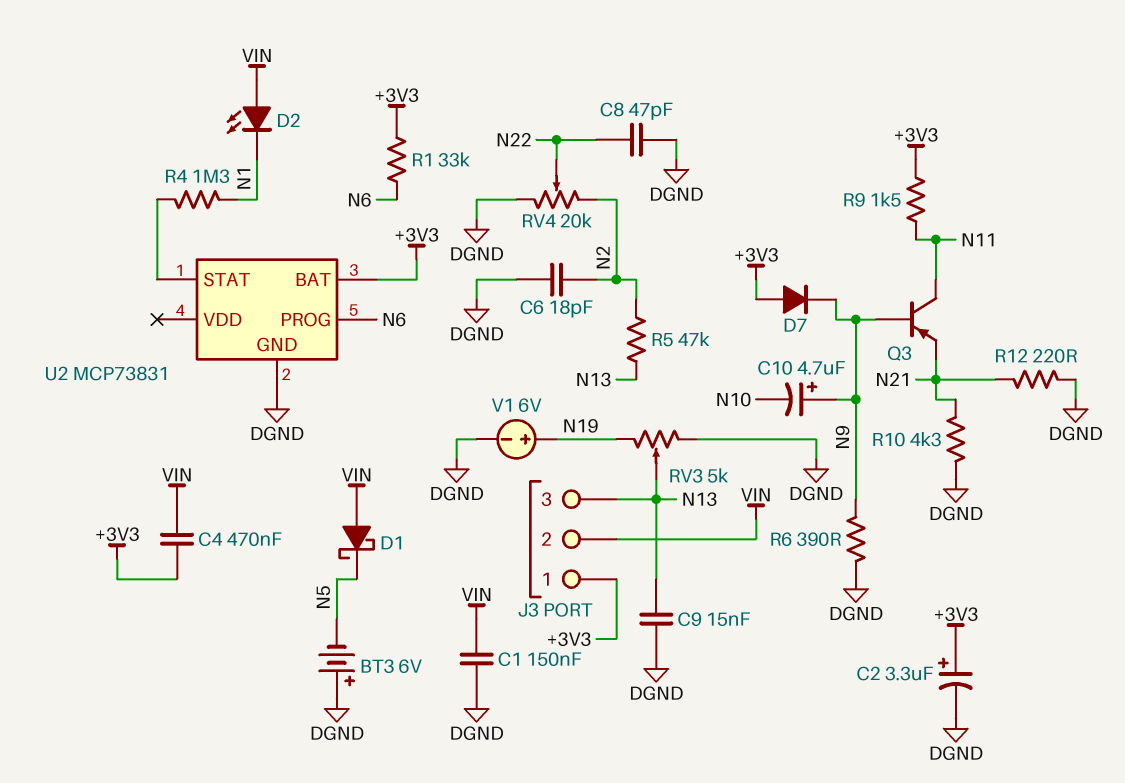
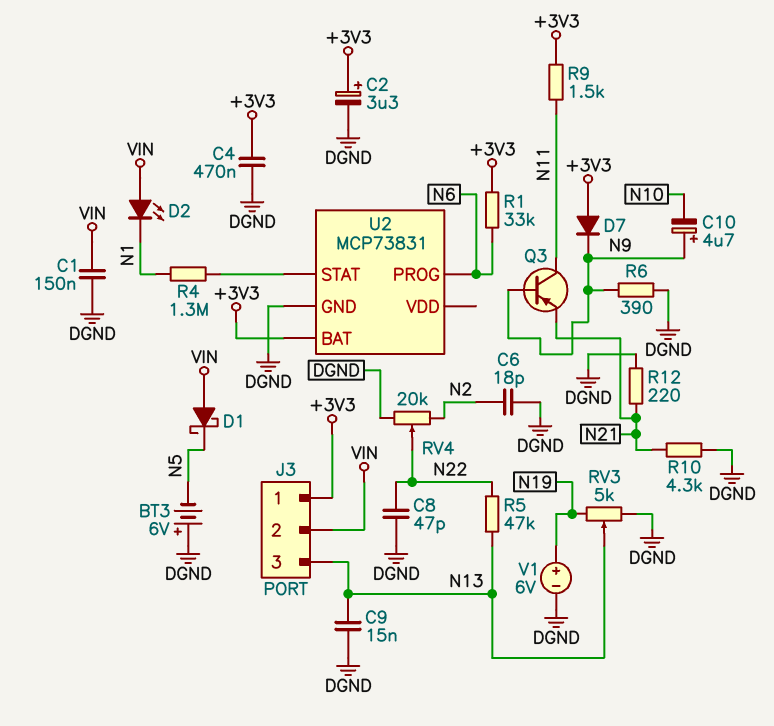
C4: 470nF (+3V3, VIN) -> 470nF (+3V3, DGND)
R5: 47k (N2, N13) -> 47k (N13, N22)

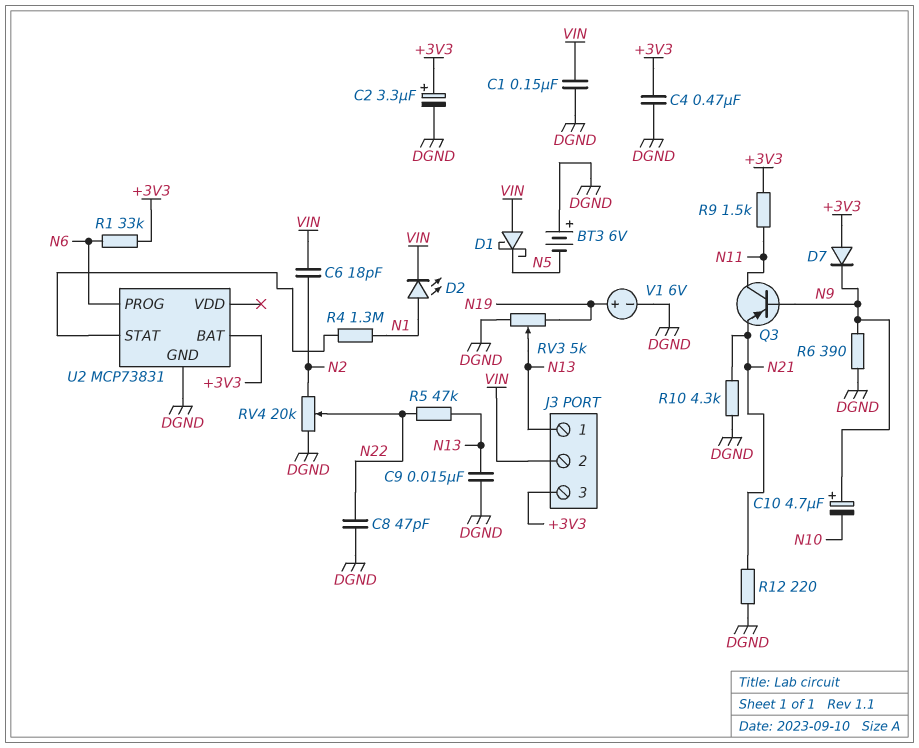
C6: 18pF (DGND, N2) -> 18pF (N2, VIN)
D2: LED (A VIN, K N1) -> LED (A N1, K VIN)
J3 pin 1: +3V3 -> N13
J3 pin 3: N13 -> +3V3

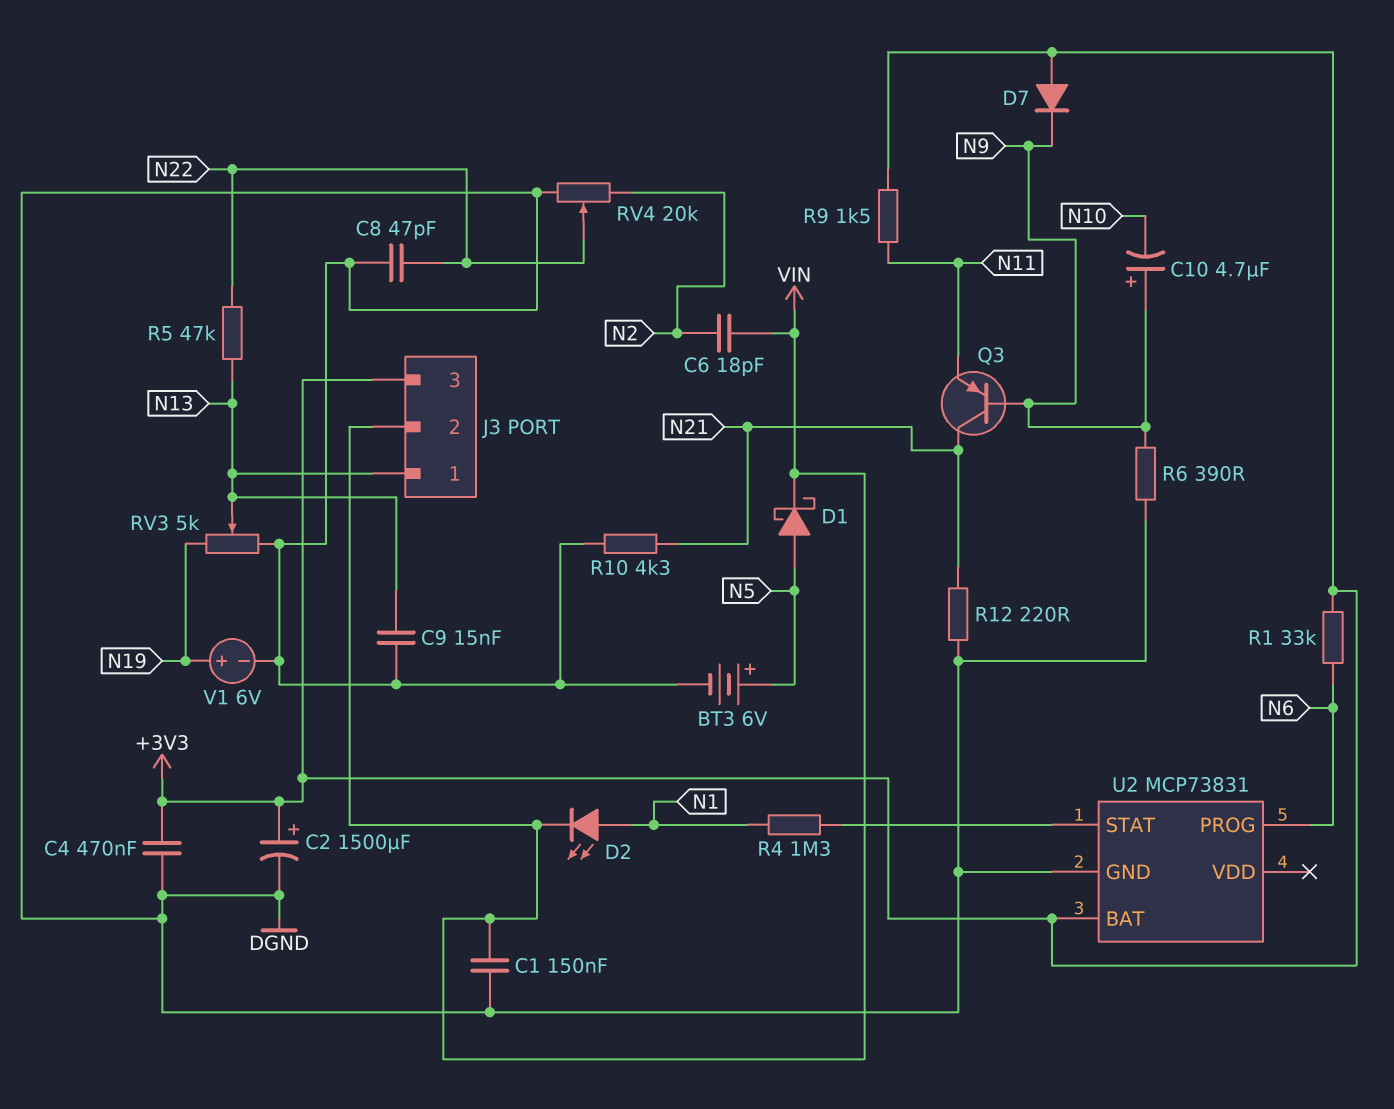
BT3: 6V (plus DGND, minus N5) -> 6V (plus N5, minus DGND)
C2: 3.3uF (plus +3V3, minus DGND) -> 1500uF (plus +3V3, minus DGND)
D1: schottky (A VIN, K N5) -> schottky (A N5, K VIN)
Q3: PNP (B N9, C N11, E N21) -> PNP (B N9, C N21, E N11)

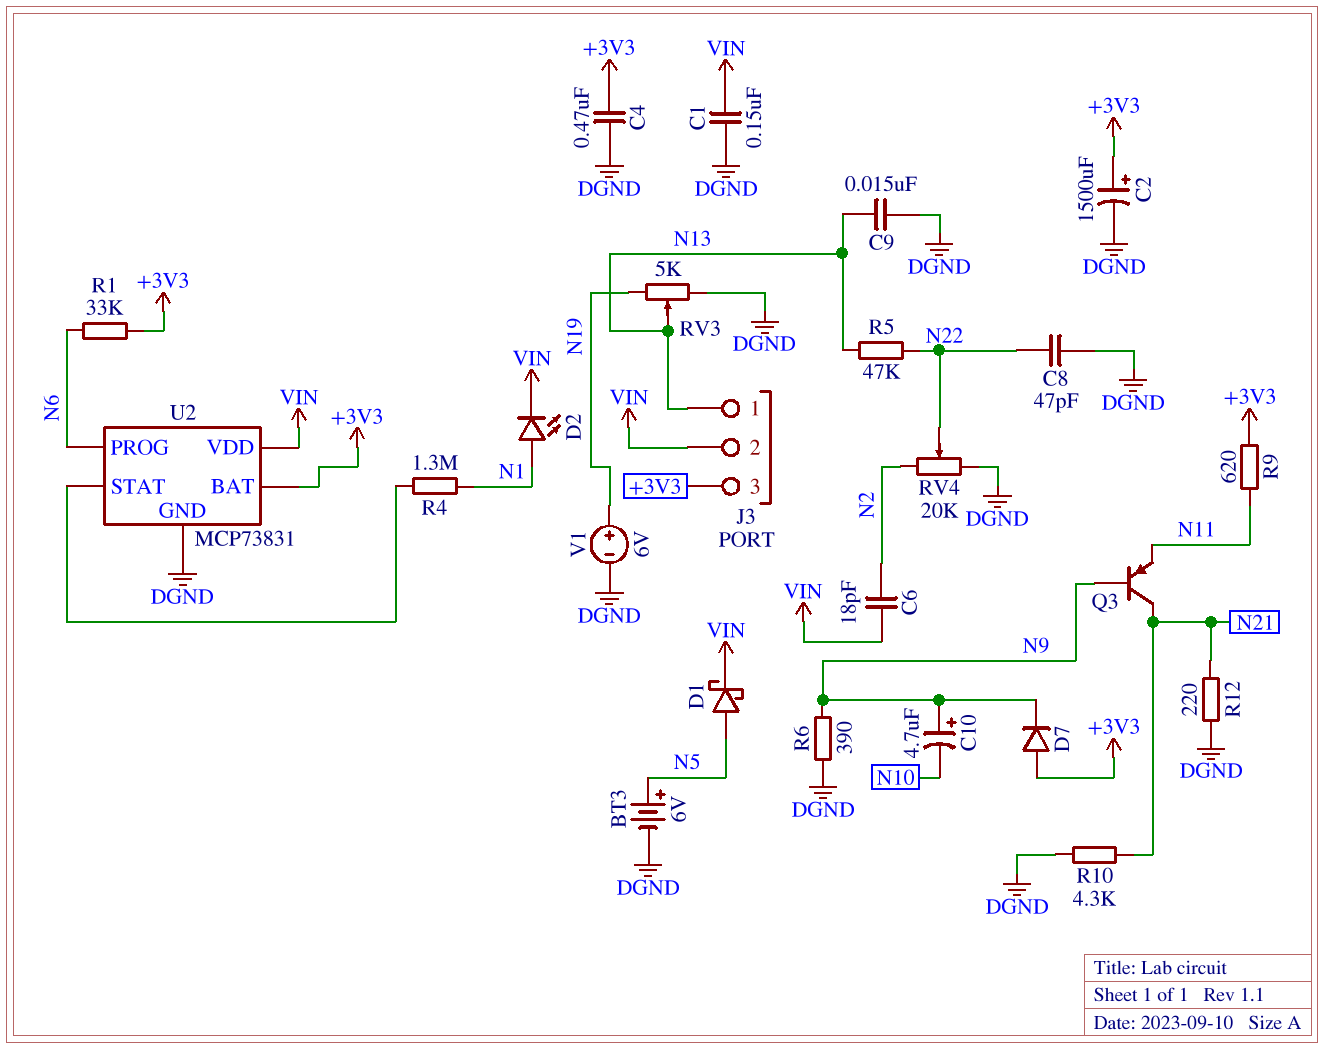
R9: 1.5k (+3V3, N11) -> 620 (+3V3, N11)
U2 pin VDD: none -> VIN

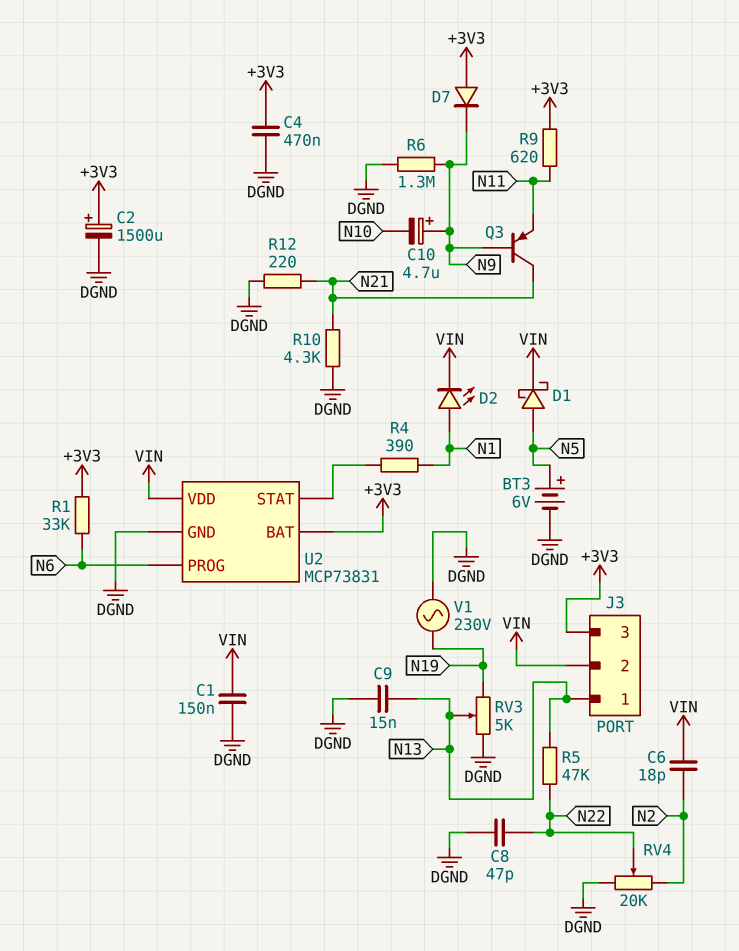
R4: 1.3M (N1, U2/STAT) -> 390 (N1, U2/STAT)
R6: 390 (DGND, N9) -> 1.3M (DGND, N9)
V1: 6V (plus N19, minus DGND) -> AC 230V (DGND, N19)

